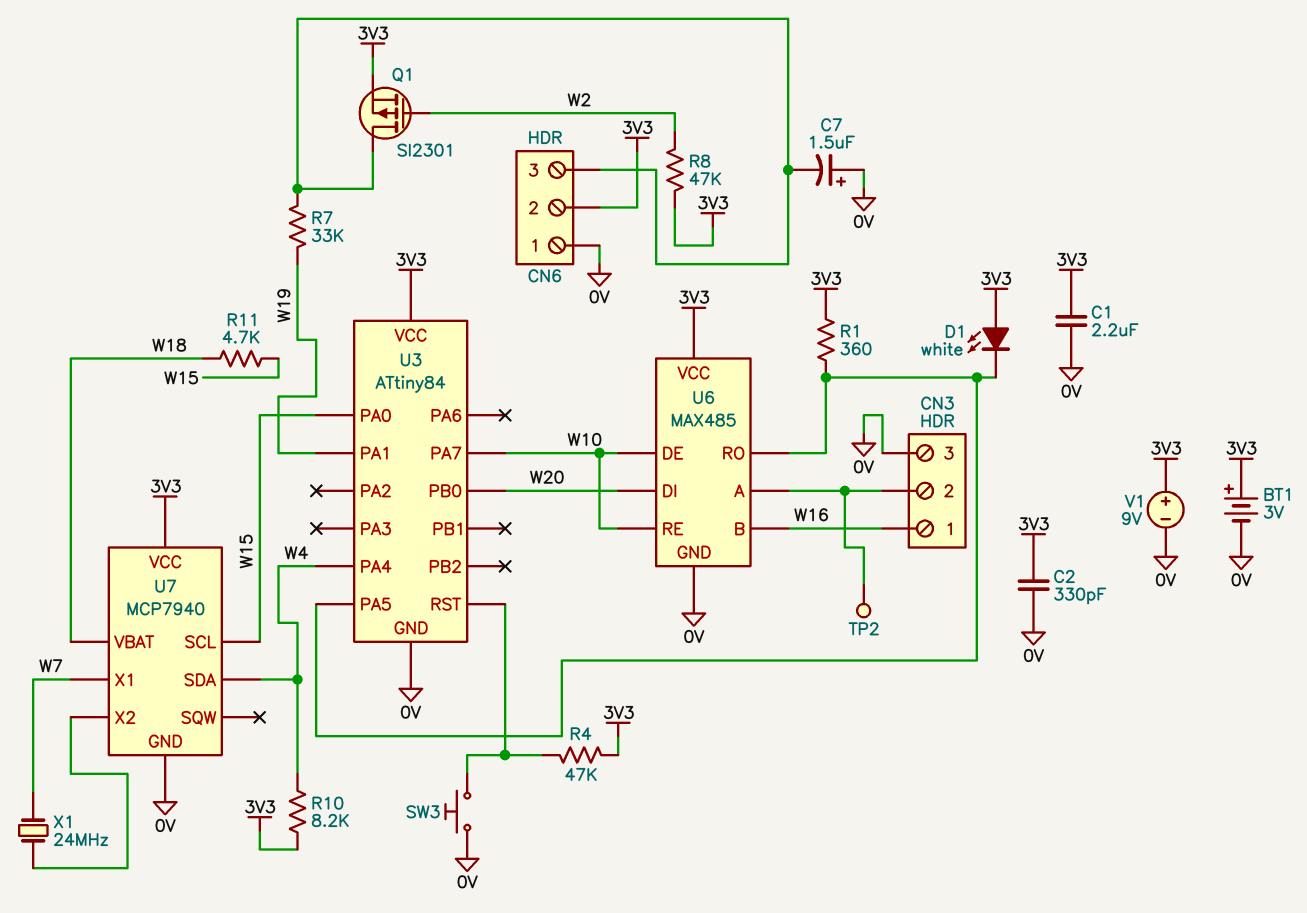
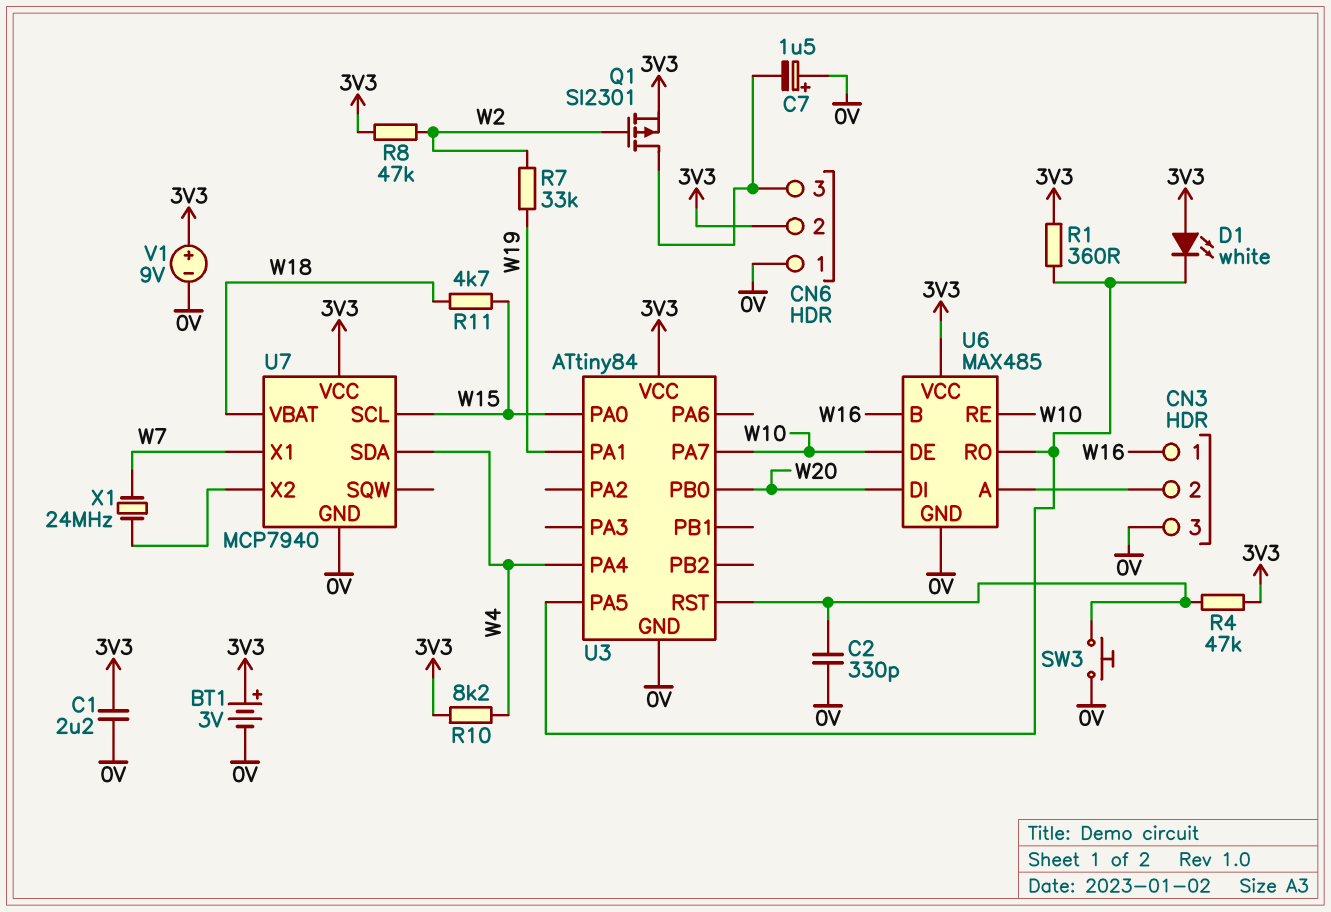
C2: 330pF (0V, 3V3) -> 330pF (0V, U3/RST)
R7: 33k (CN6/3, W19) -> 33k (W2, W19)
TP2: test point (CN3/2) -> none

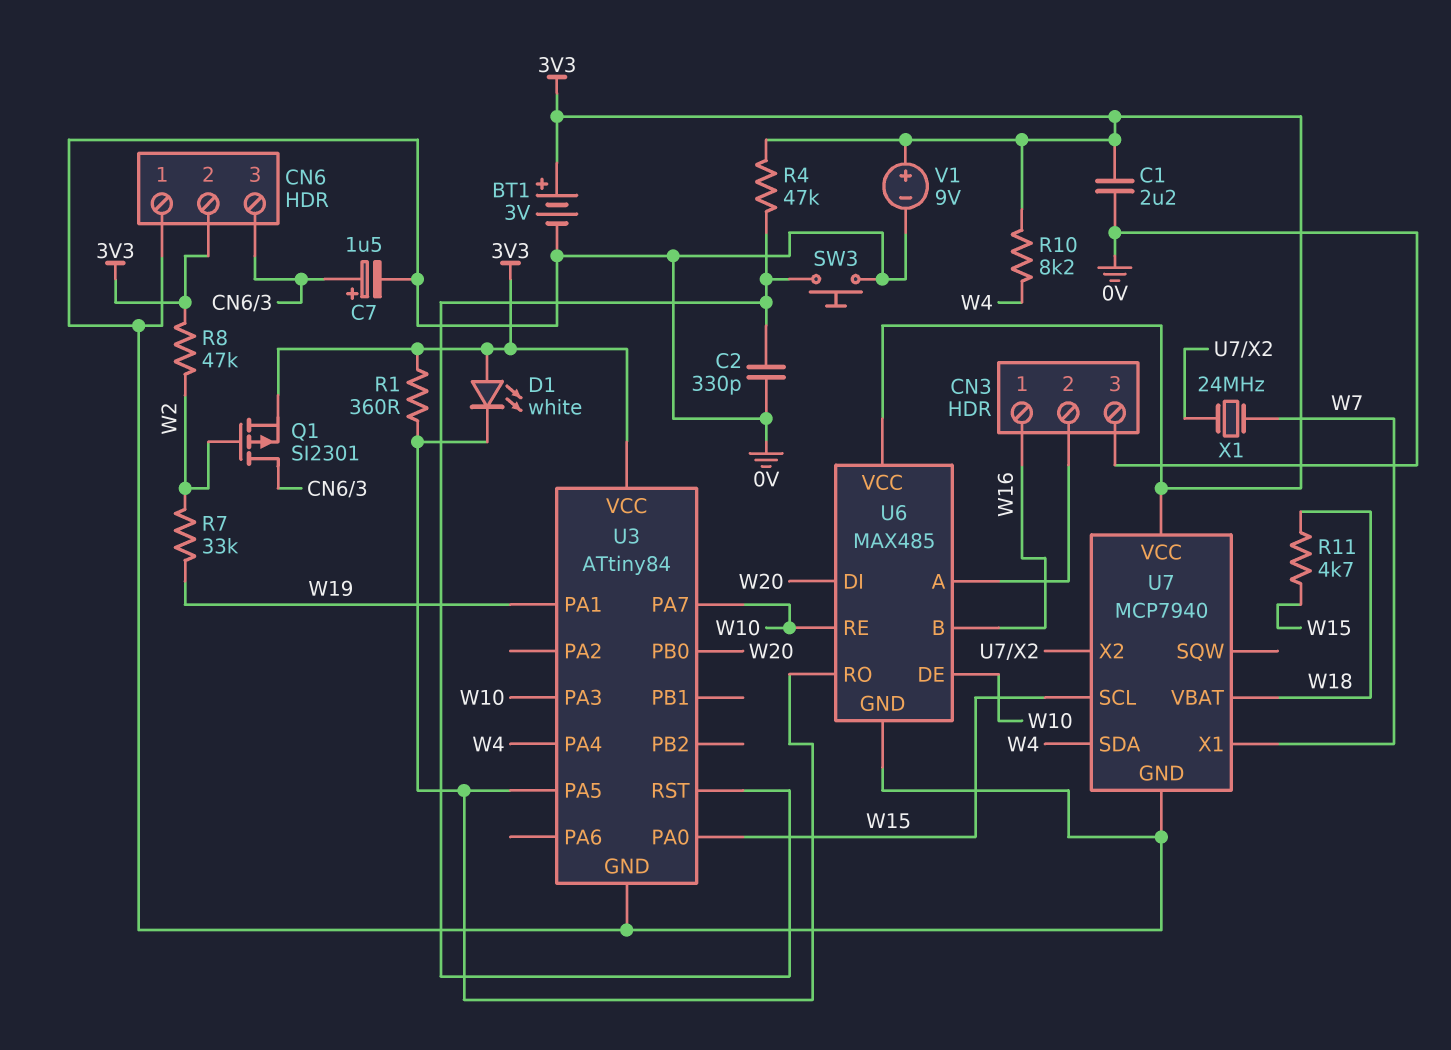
C7: 1.5uF (plus 0V, minus CN6/3) -> 1.5uF (plus CN6/3, minus 0V)
U3 pin PA3: none -> W10

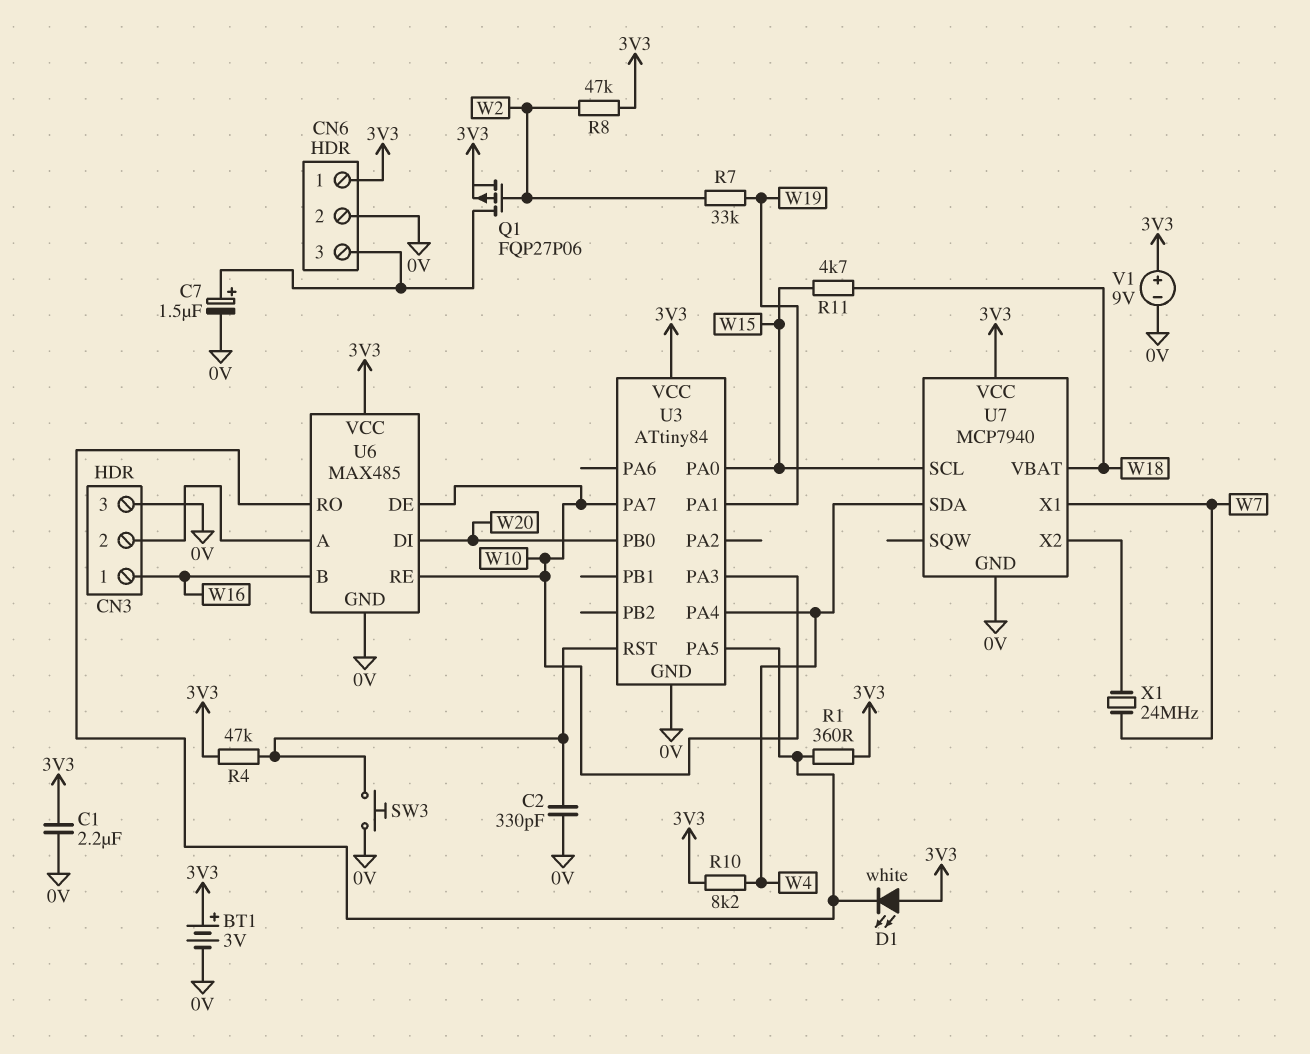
CN6 pin 1: 0V -> 3V3
CN6 pin 2: 3V3 -> 0V
Q1: PMOS SI2301 (G W2, D CN6/3, S 3V3) -> PMOS FQP27P06 (G W2, D CN6/3, S 3V3)

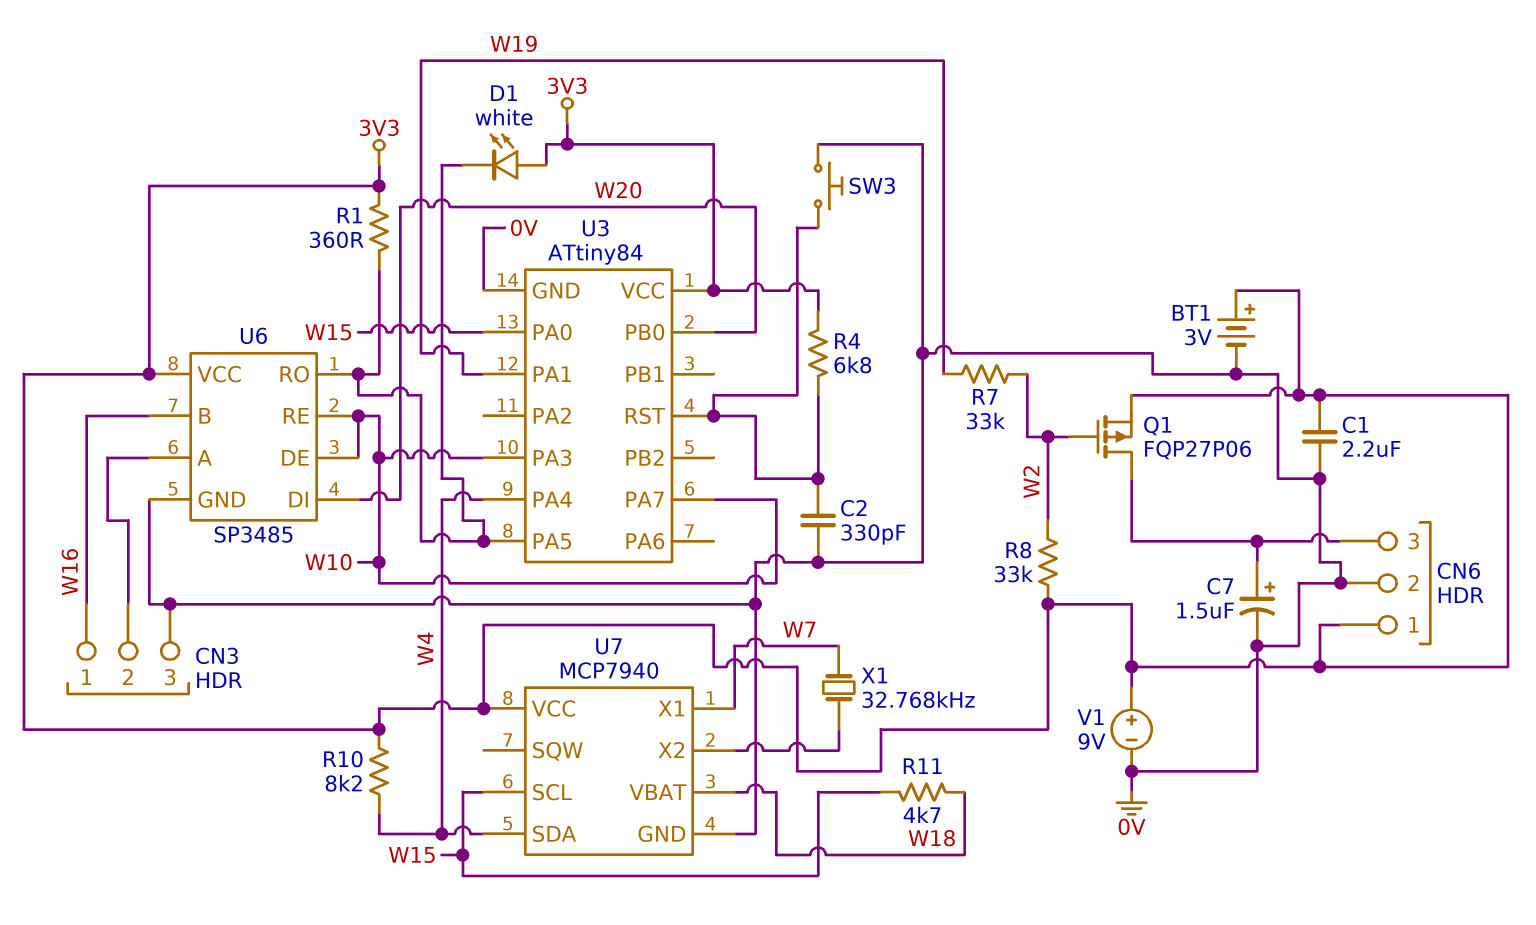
R4: 47k (3V3, U3/RST) -> 6.8k (3V3, U3/RST)
R8: 47k (3V3, W2) -> 33k (3V3, W2)
U6: MAX485 -> SP3485
X1: 24MHz (U7/X2, W7) -> 32.768kHz (U7/X2, W7)

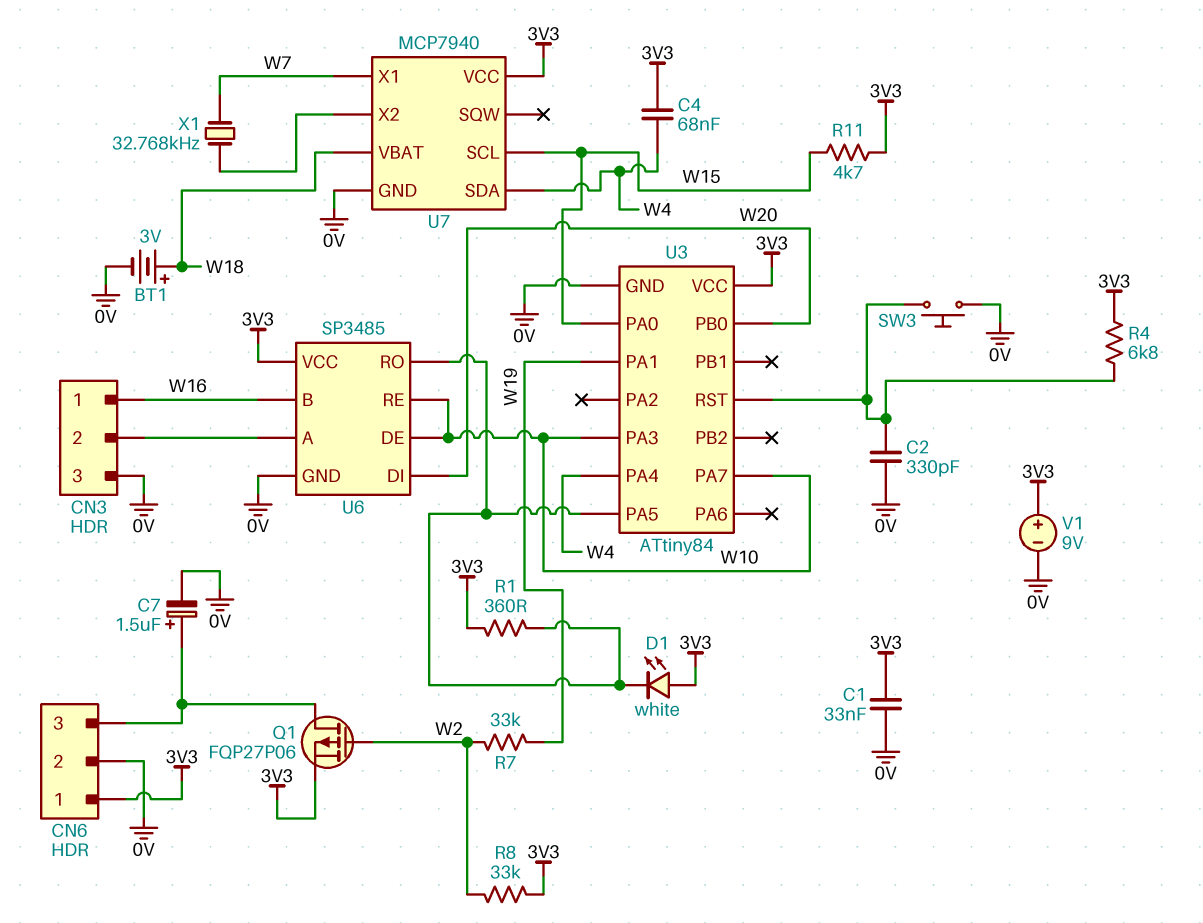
BT1: 3V (plus 3V3, minus 0V) -> 3V (plus W18, minus 0V)
C1: 2.2uF (0V, 3V3) -> 33nF (0V, 3V3)
C4: none -> 68nF (3V3, W4)
R10: 8.2k (3V3, W4) -> none
R11: 4.7k (W15, W18) -> 4.7k (3V3, W15)

